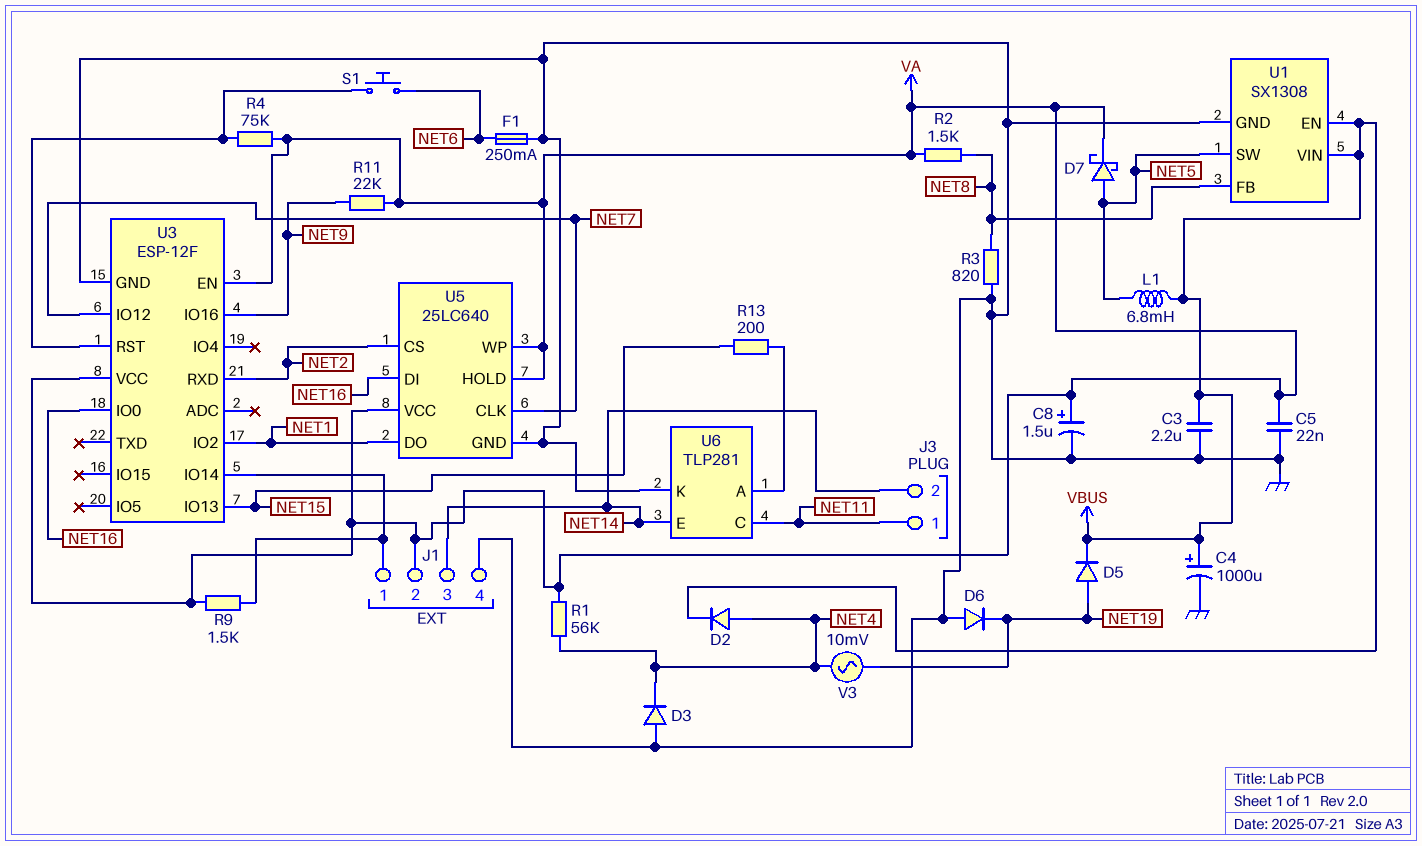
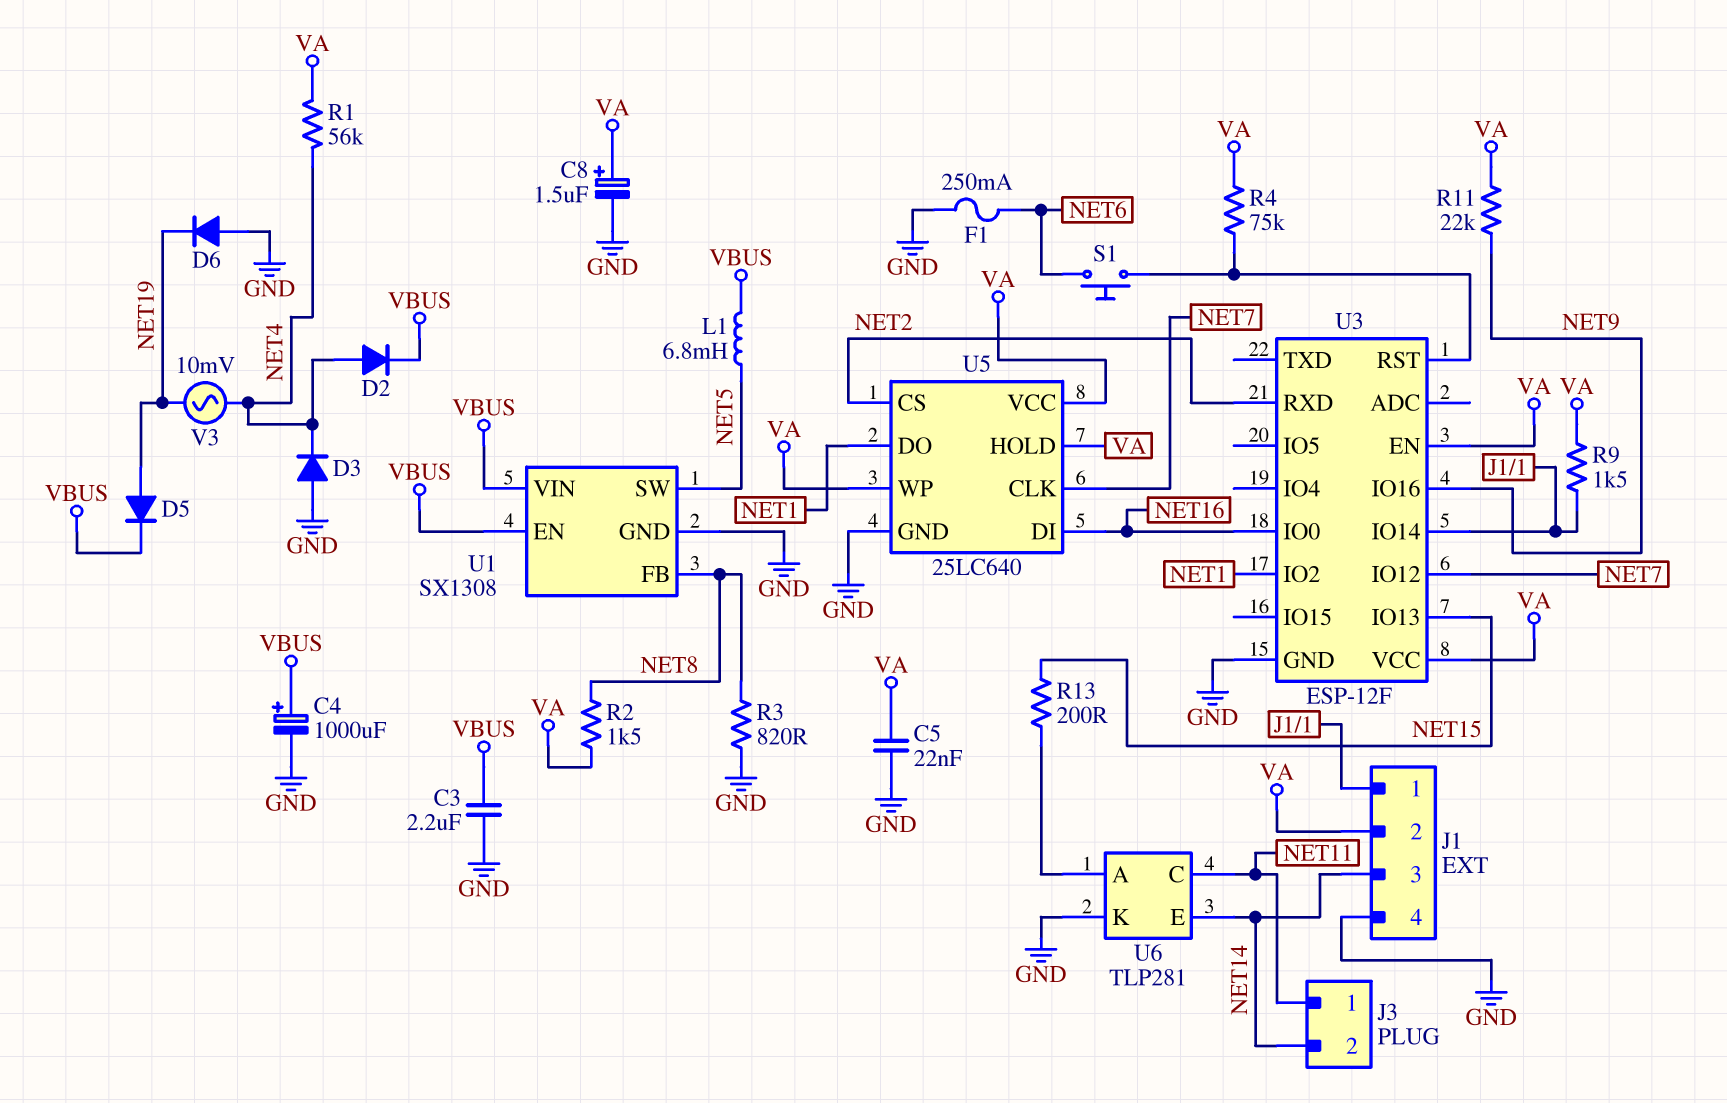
D7: schottky (A NET5, K VA) -> none

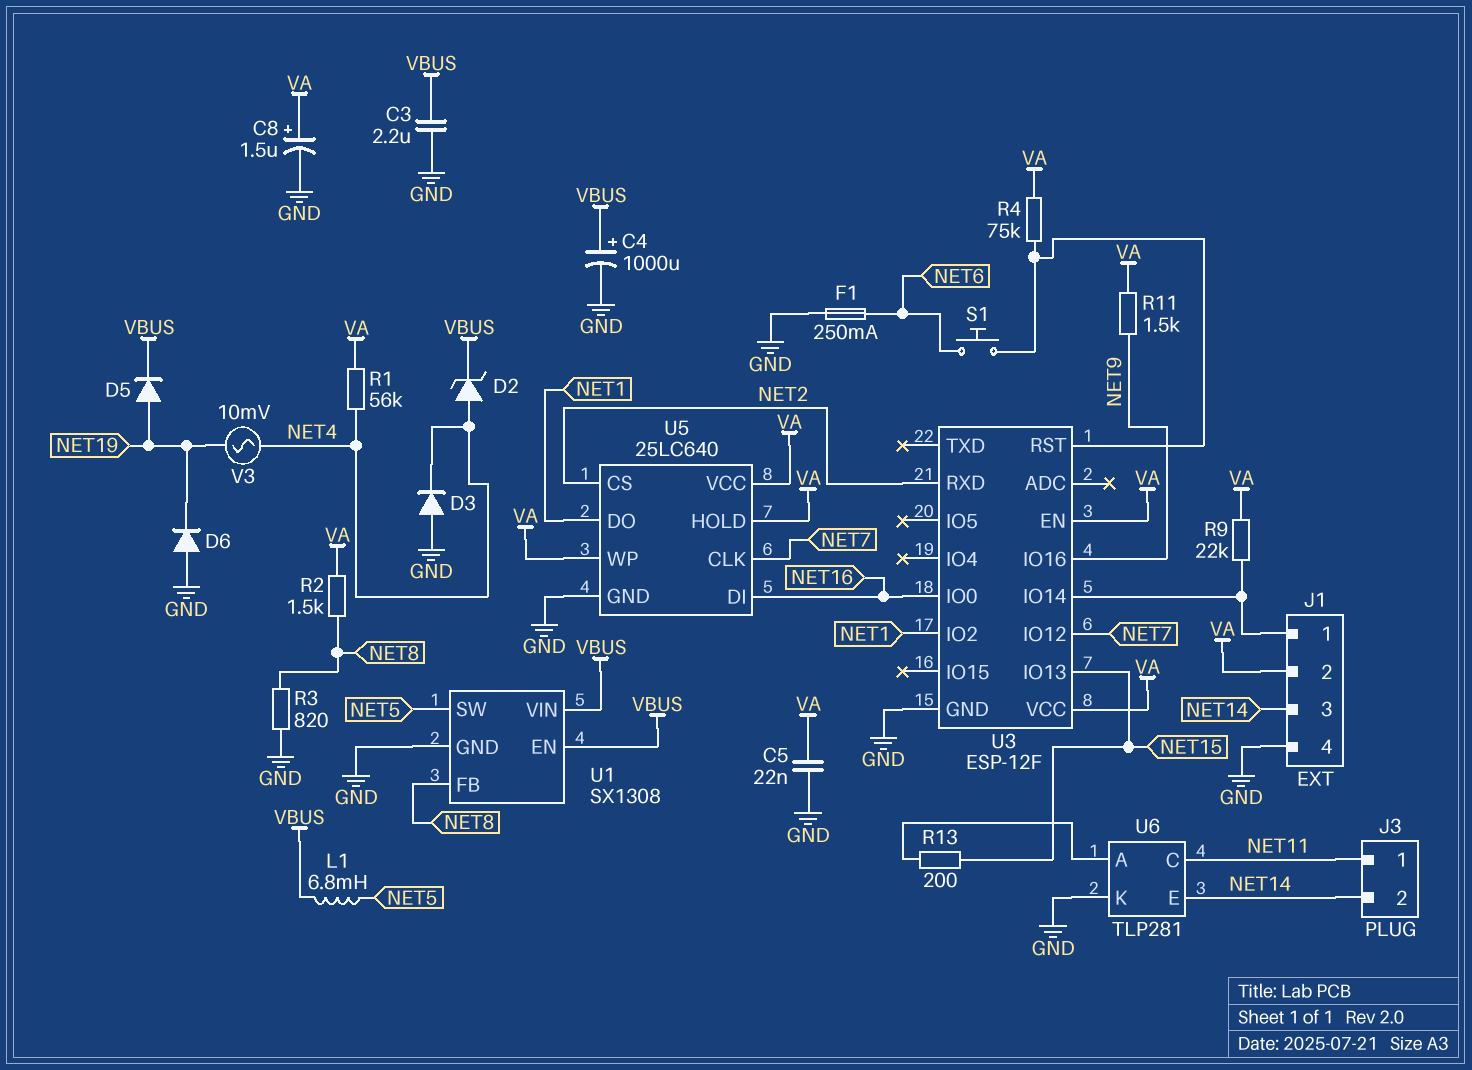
D2: diode (A NET4, K VBUS) -> zener (A NET4, K VBUS)
R9: 1.5k (J1/1, VA) -> 22k (J1/1, VA)
R11: 22k (NET9, VA) -> 1.5k (NET9, VA)

